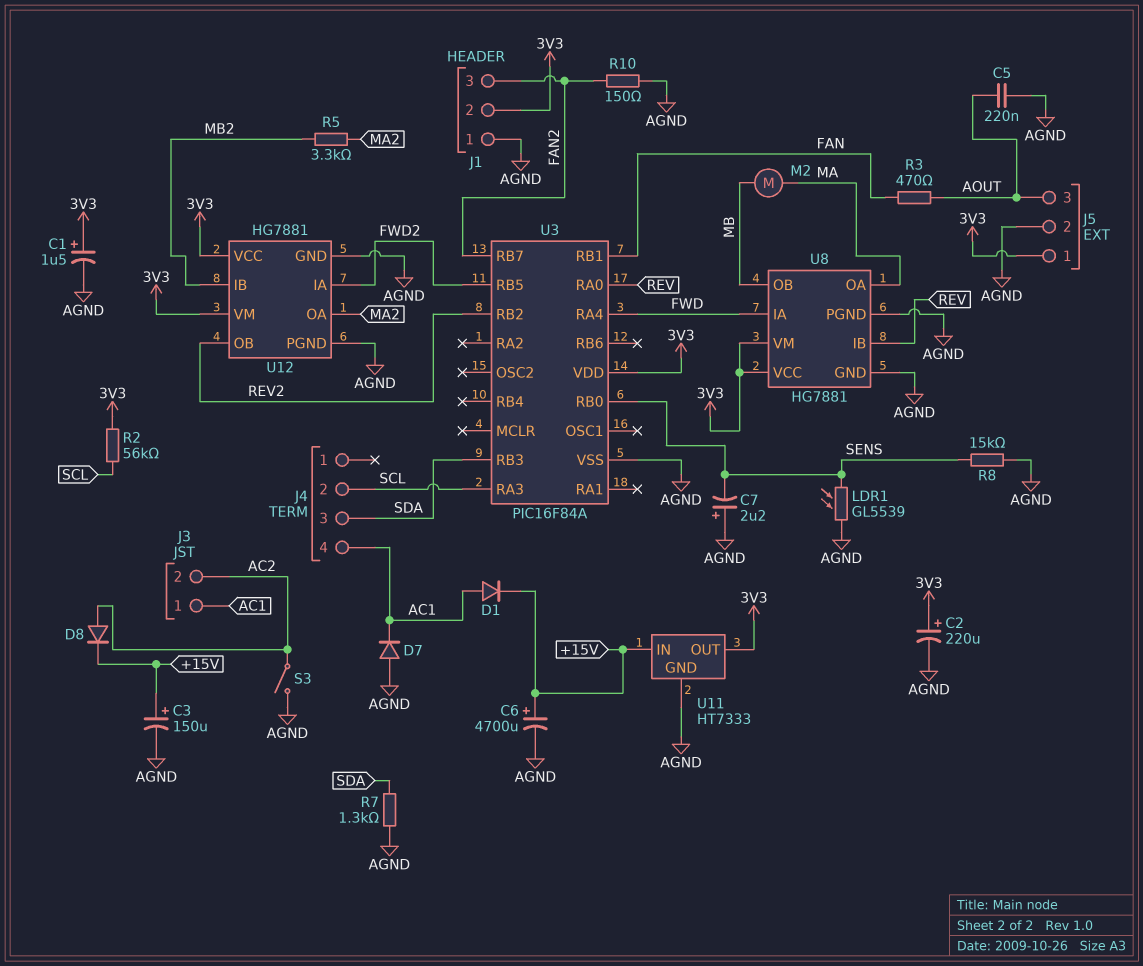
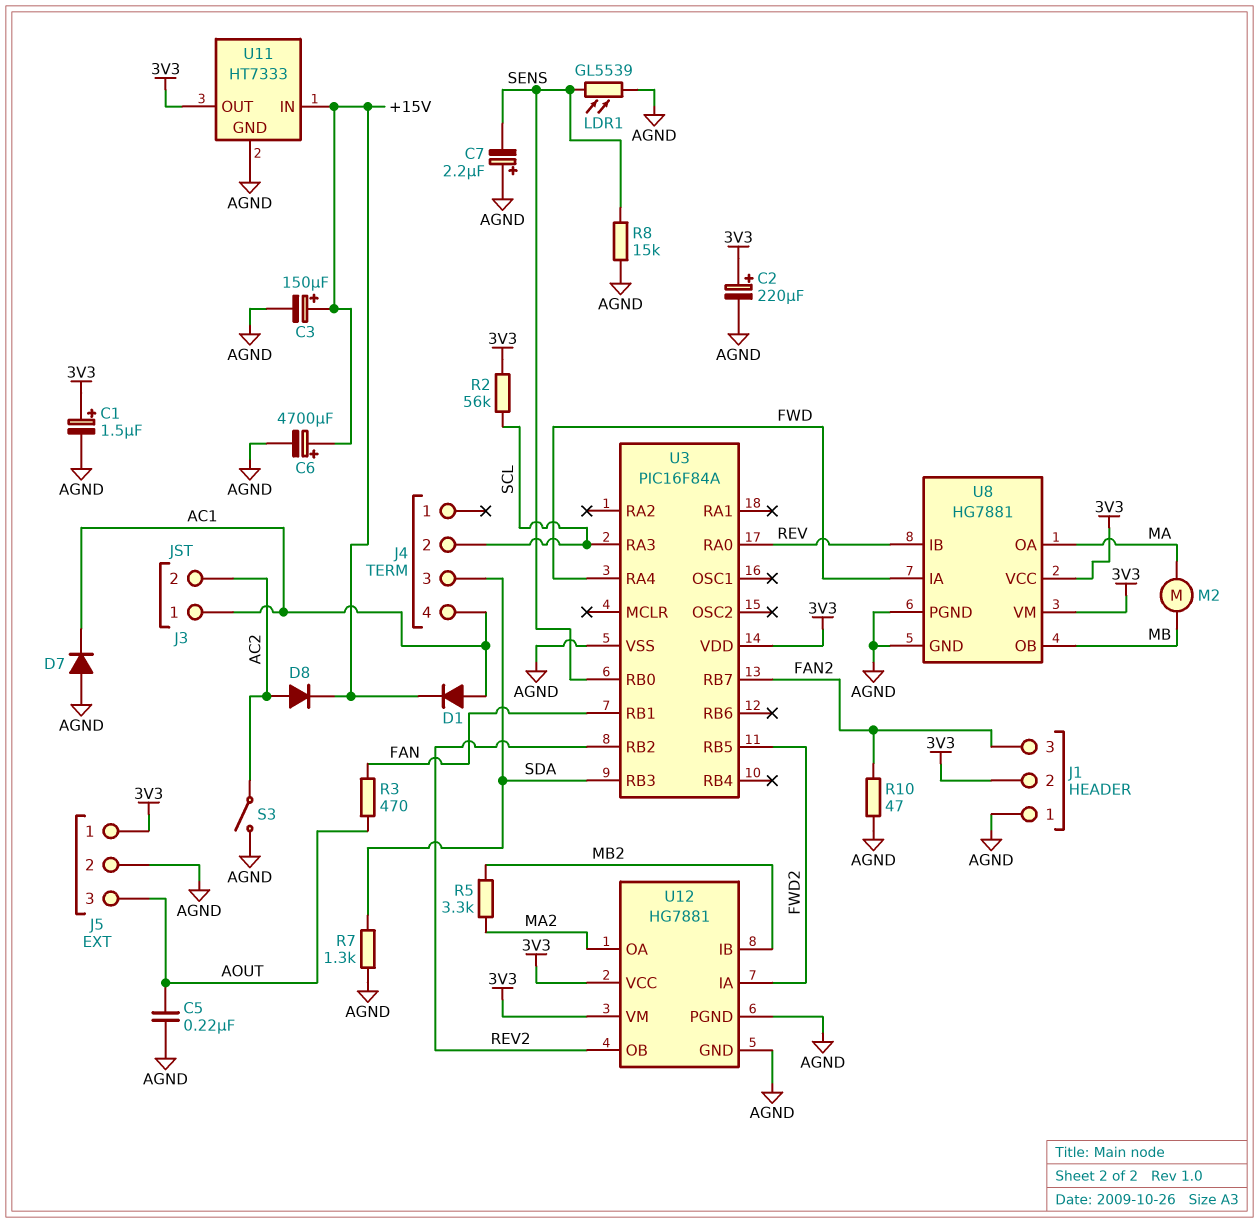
R10: 150 (AGND, FAN2) -> 47 (AGND, FAN2)

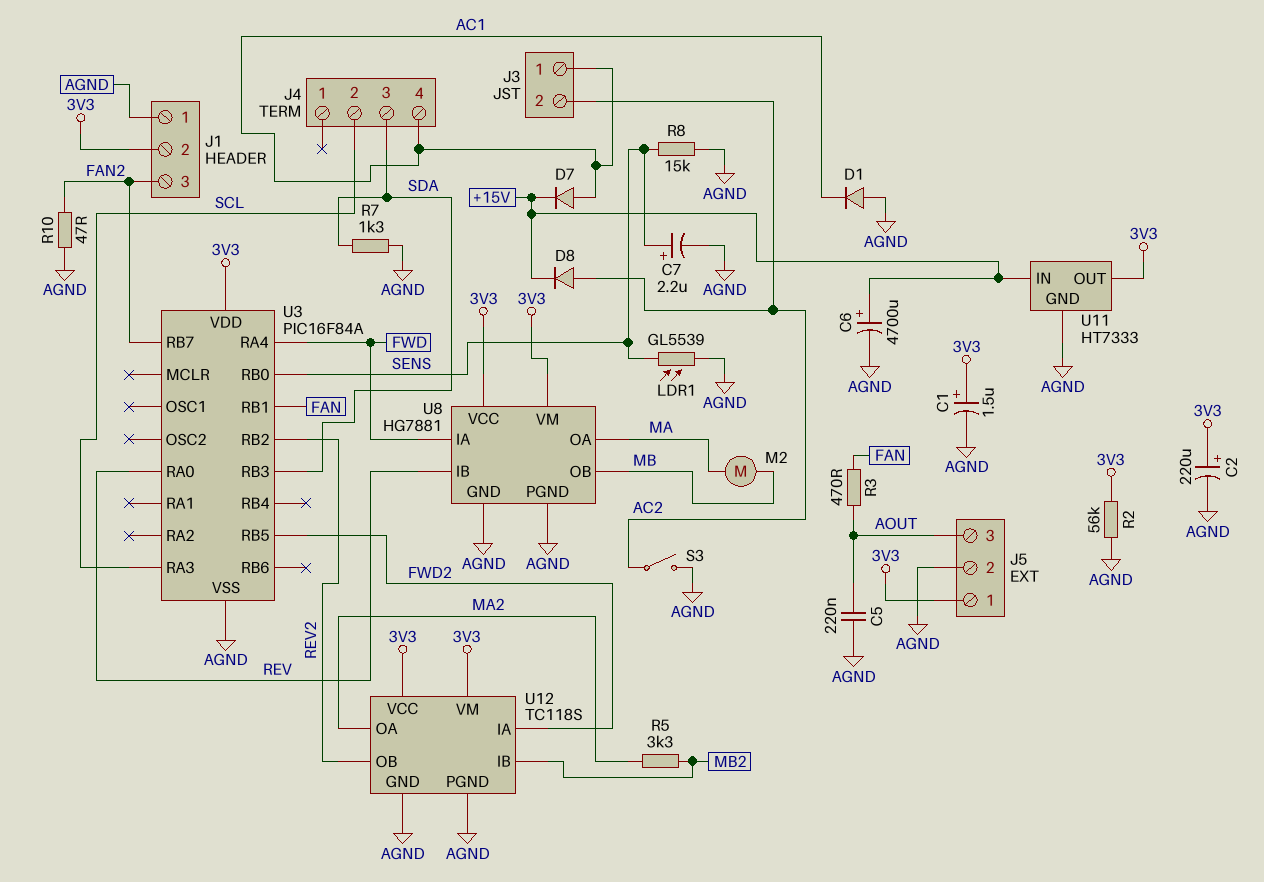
C3: 150uF (plus +15V, minus AGND) -> none
C7: 2.2uF (plus AGND, minus SENS) -> 2.2uF (plus SENS, minus AGND)
D1: diode (A AC1, K +15V) -> diode (A AGND, K AC1)
D7: diode (A AGND, K AC1) -> diode (A AC1, K +15V)
R2: 56k (3V3, SCL) -> 56k (3V3, AGND)
U12: HG7881 -> TC118S

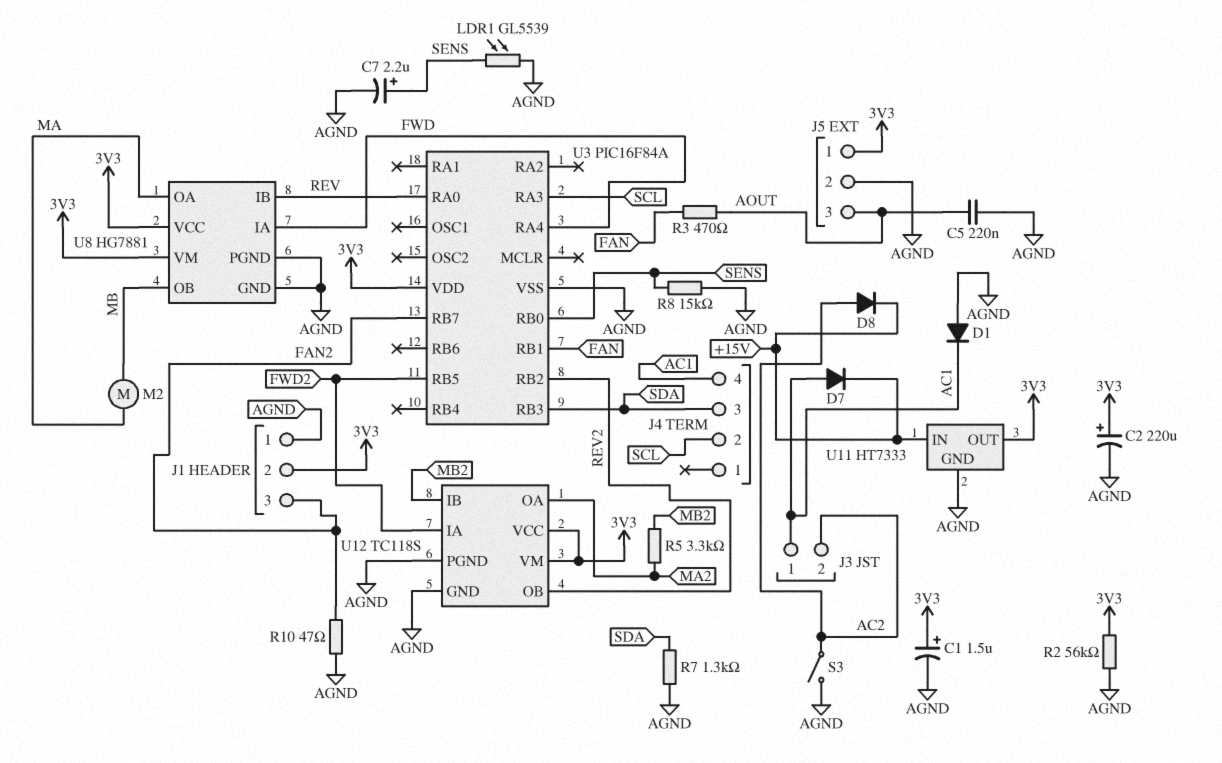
C6: 4700uF (plus +15V, minus AGND) -> none

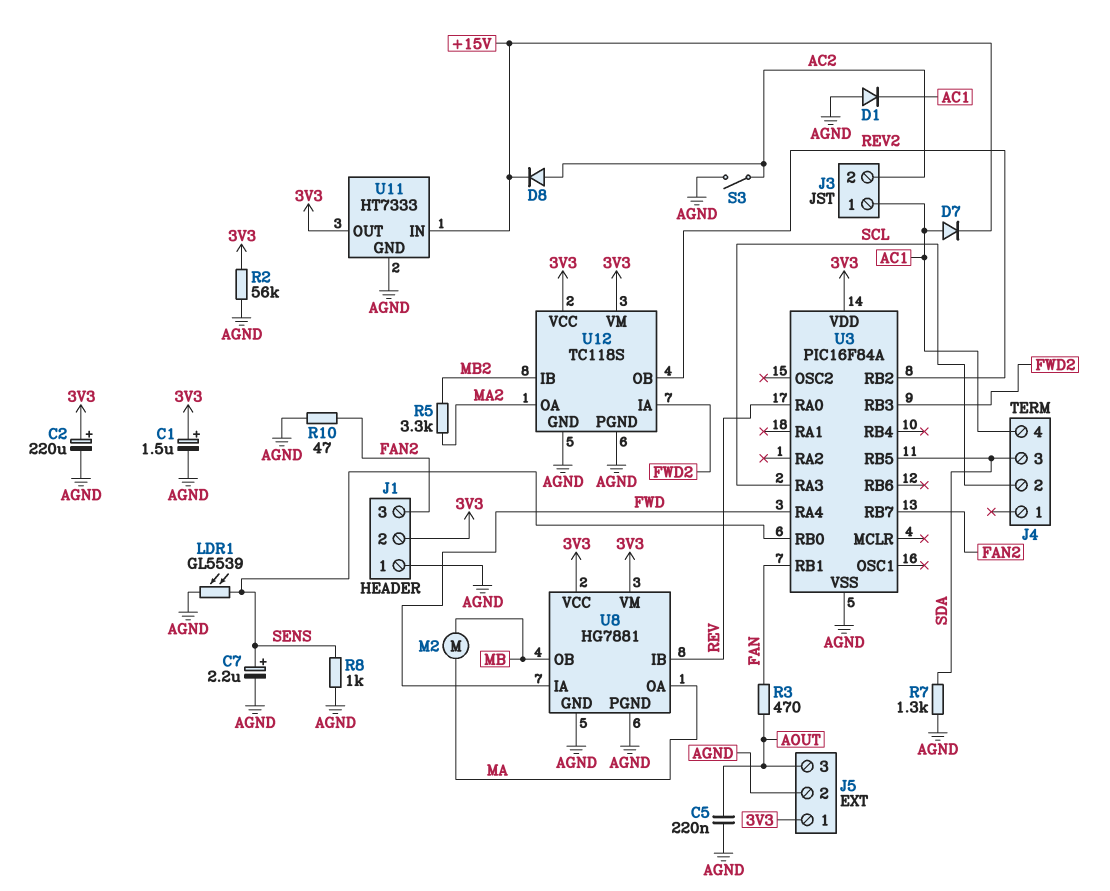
R8: 15k (AGND, SENS) -> 1k (AGND, SENS)
U3 pin RB3: SDA -> FWD2
U3 pin RB5: FWD2 -> SDA

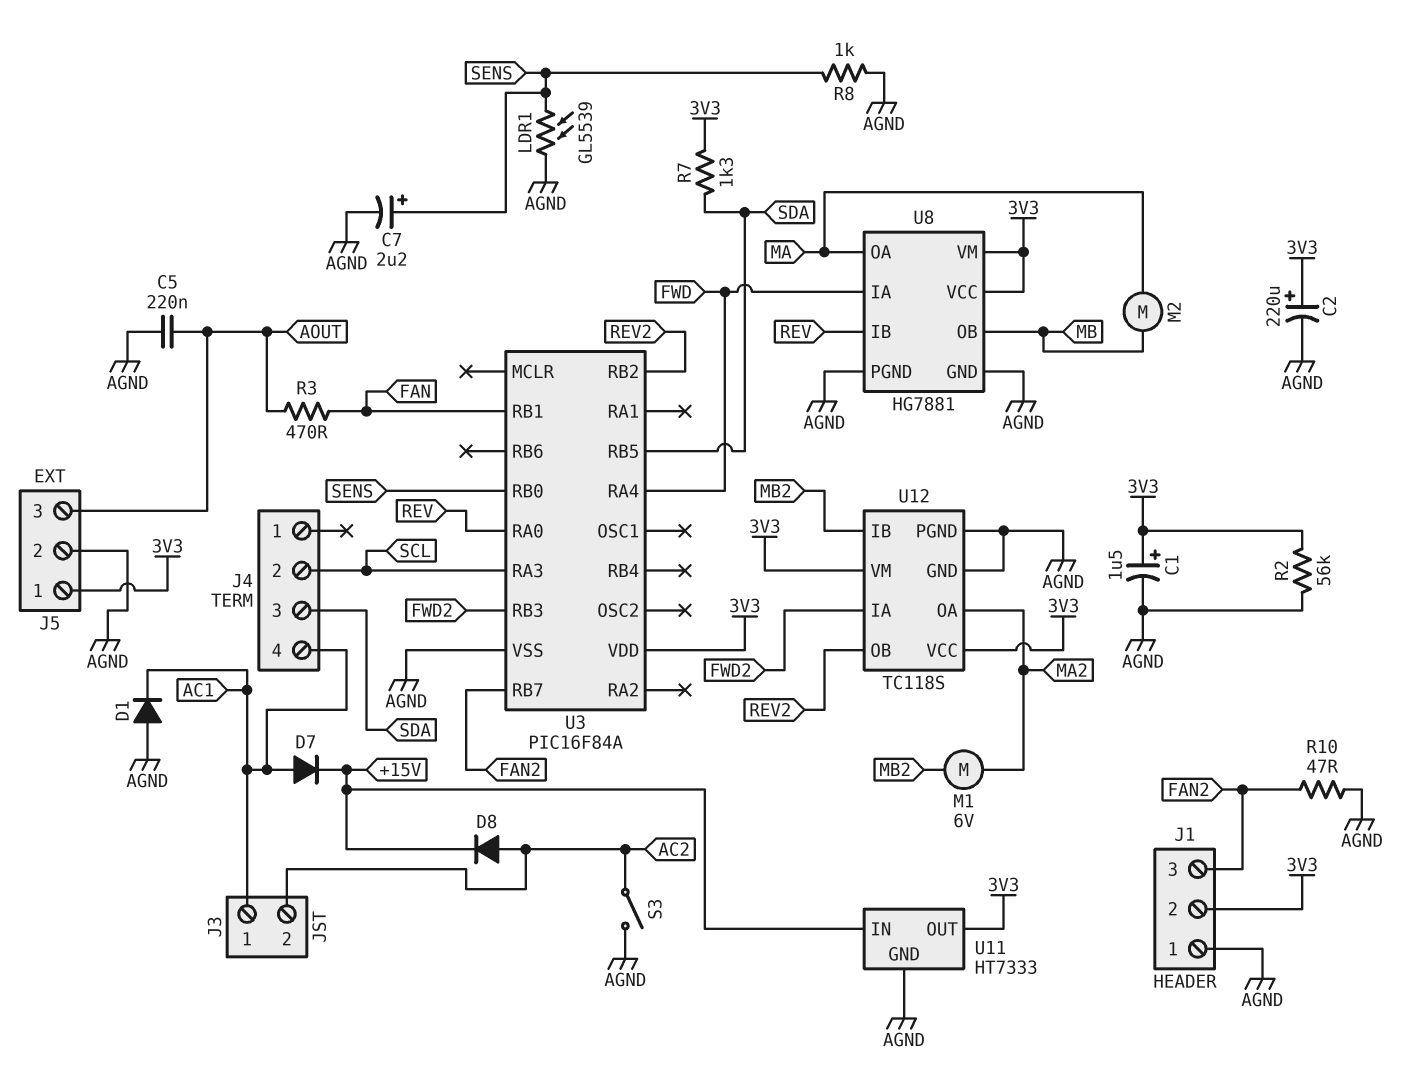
M1: none -> motor 6V (MA2, MB2)
R5: 3.3k (MA2, MB2) -> none
R7: 1.3k (AGND, SDA) -> 1.3k (3V3, SDA)

